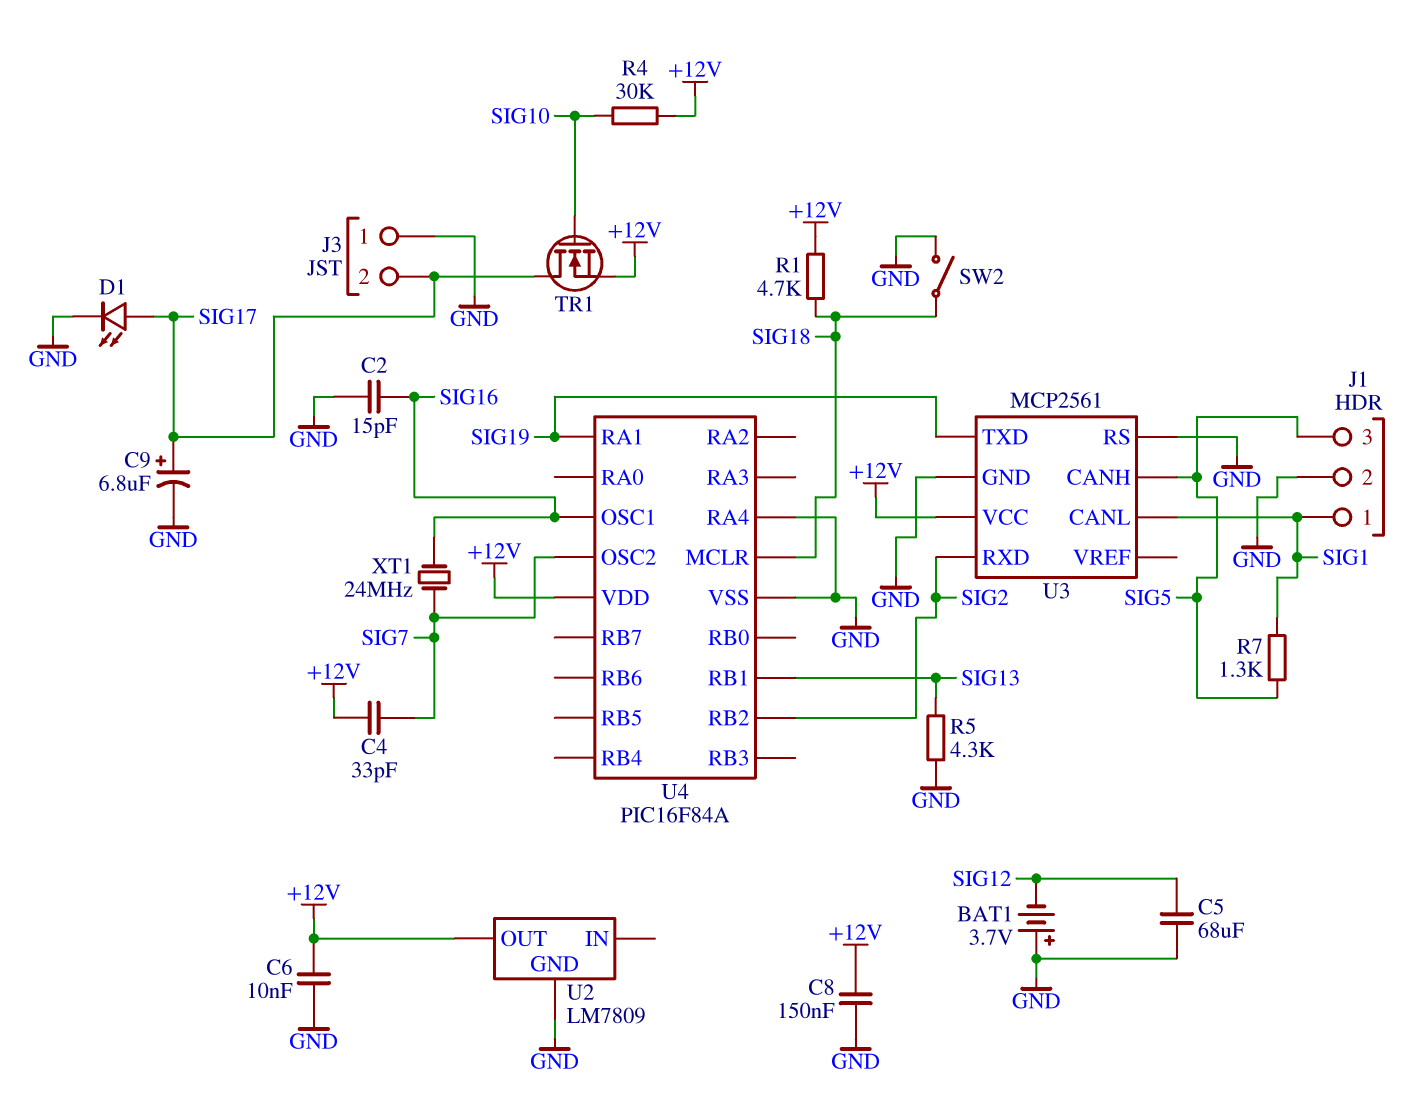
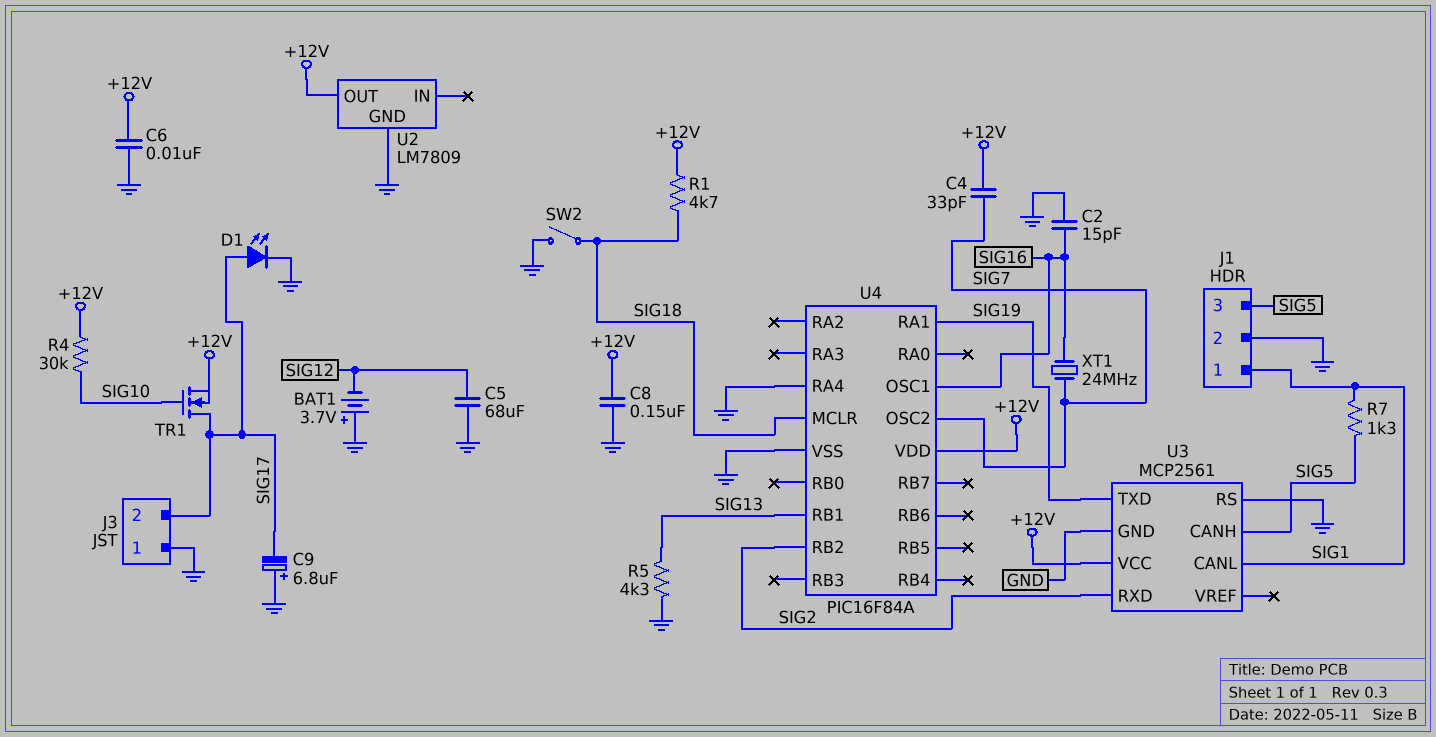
C9: 6.8uF (plus SIG17, minus GND) -> 6.8uF (plus GND, minus SIG17)

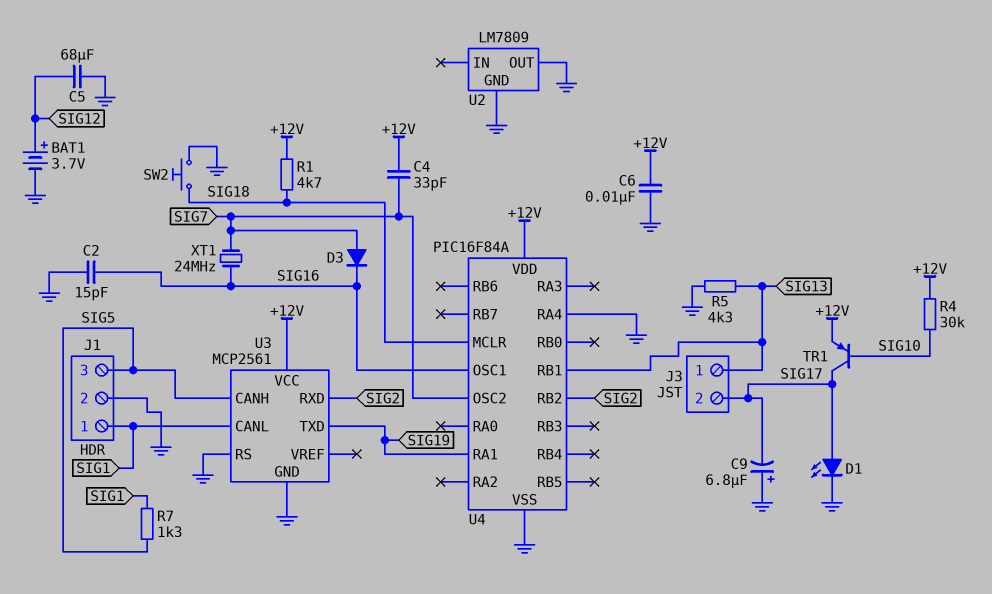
BAT1: 3.7V (plus GND, minus SIG12) -> 3.7V (plus SIG12, minus GND)
C8: 150nF (+12V, GND) -> none
D3: none -> diode (A SIG7, K SIG16)
J3 pin 1: GND -> SIG13
SW2: switch (GND, SIG18) -> button (GND, SIG18)
TR1: NMOS (G SIG10, D SIG17, S +12V) -> PNP (B SIG10, C SIG17, E +12V)
U2 pin OUT: +12V -> GND

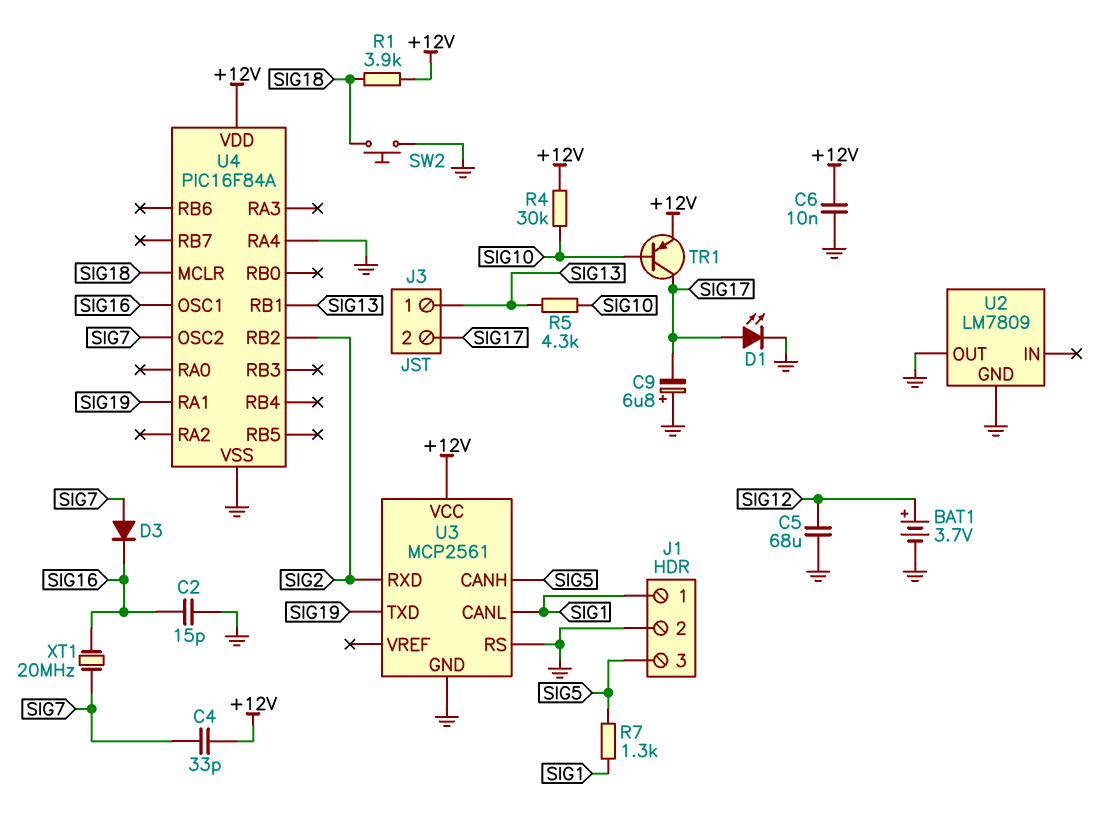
R1: 4.7k (+12V, SIG18) -> 3.9k (+12V, SIG18)
R5: 4.3k (GND, SIG13) -> 4.3k (SIG10, SIG13)
XT1: 24MHz (SIG7, SIG16) -> 20MHz (SIG7, SIG16)

